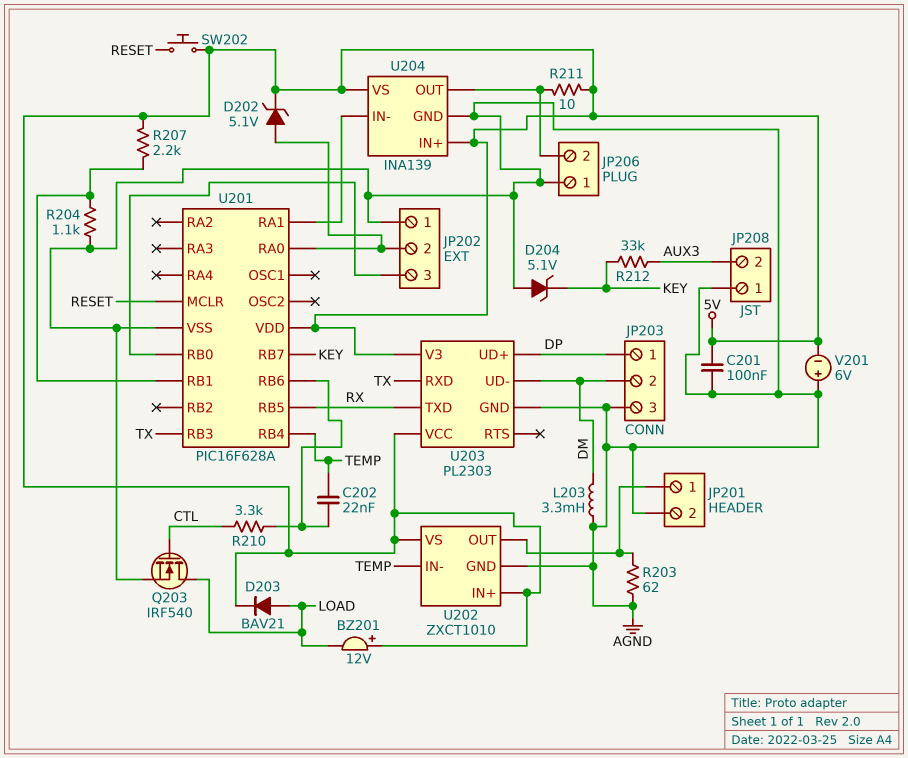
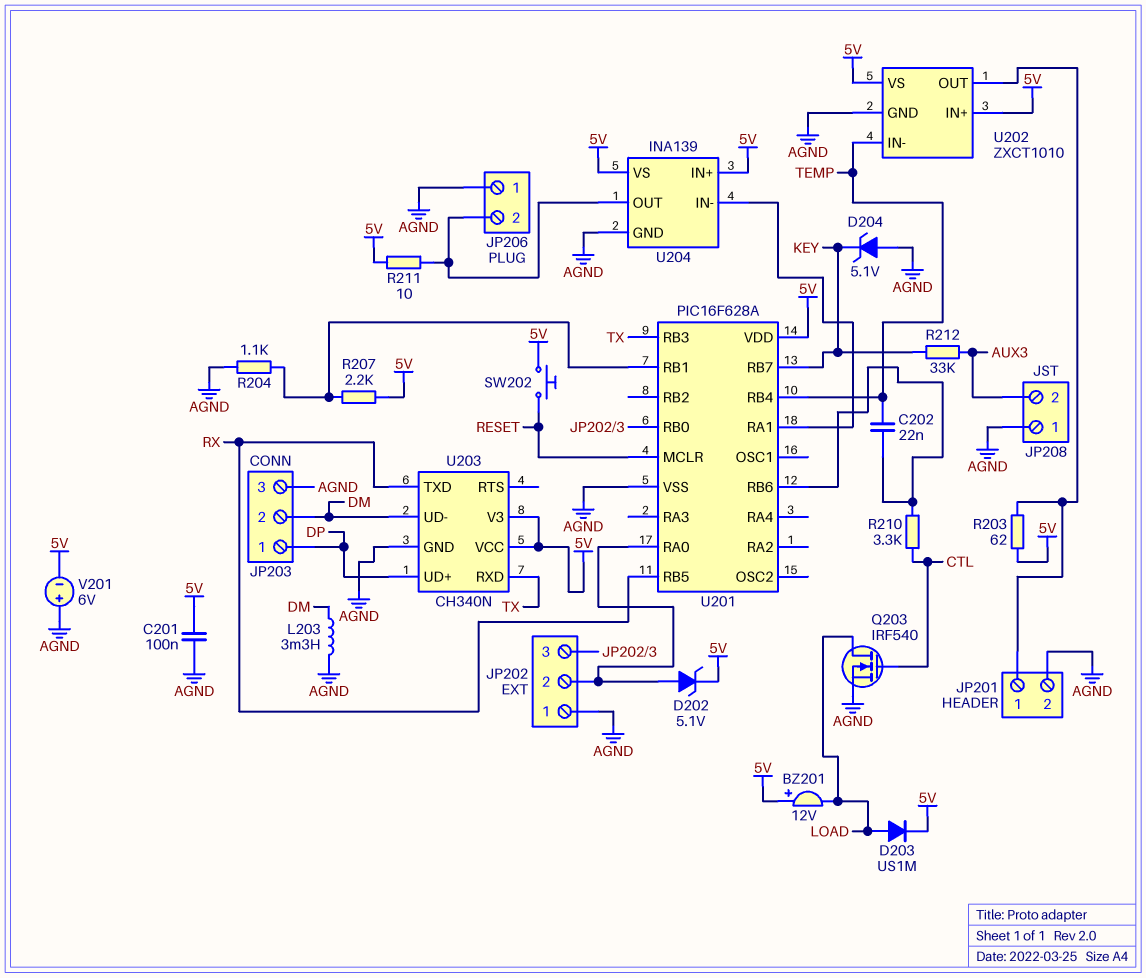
D203: diode BAV21 (A LOAD, K 5V) -> diode US1M (A LOAD, K 5V)
R203: 62 (AGND, JP201/1) -> 62 (5V, JP201/1)
U203: PL2303 -> CH340N

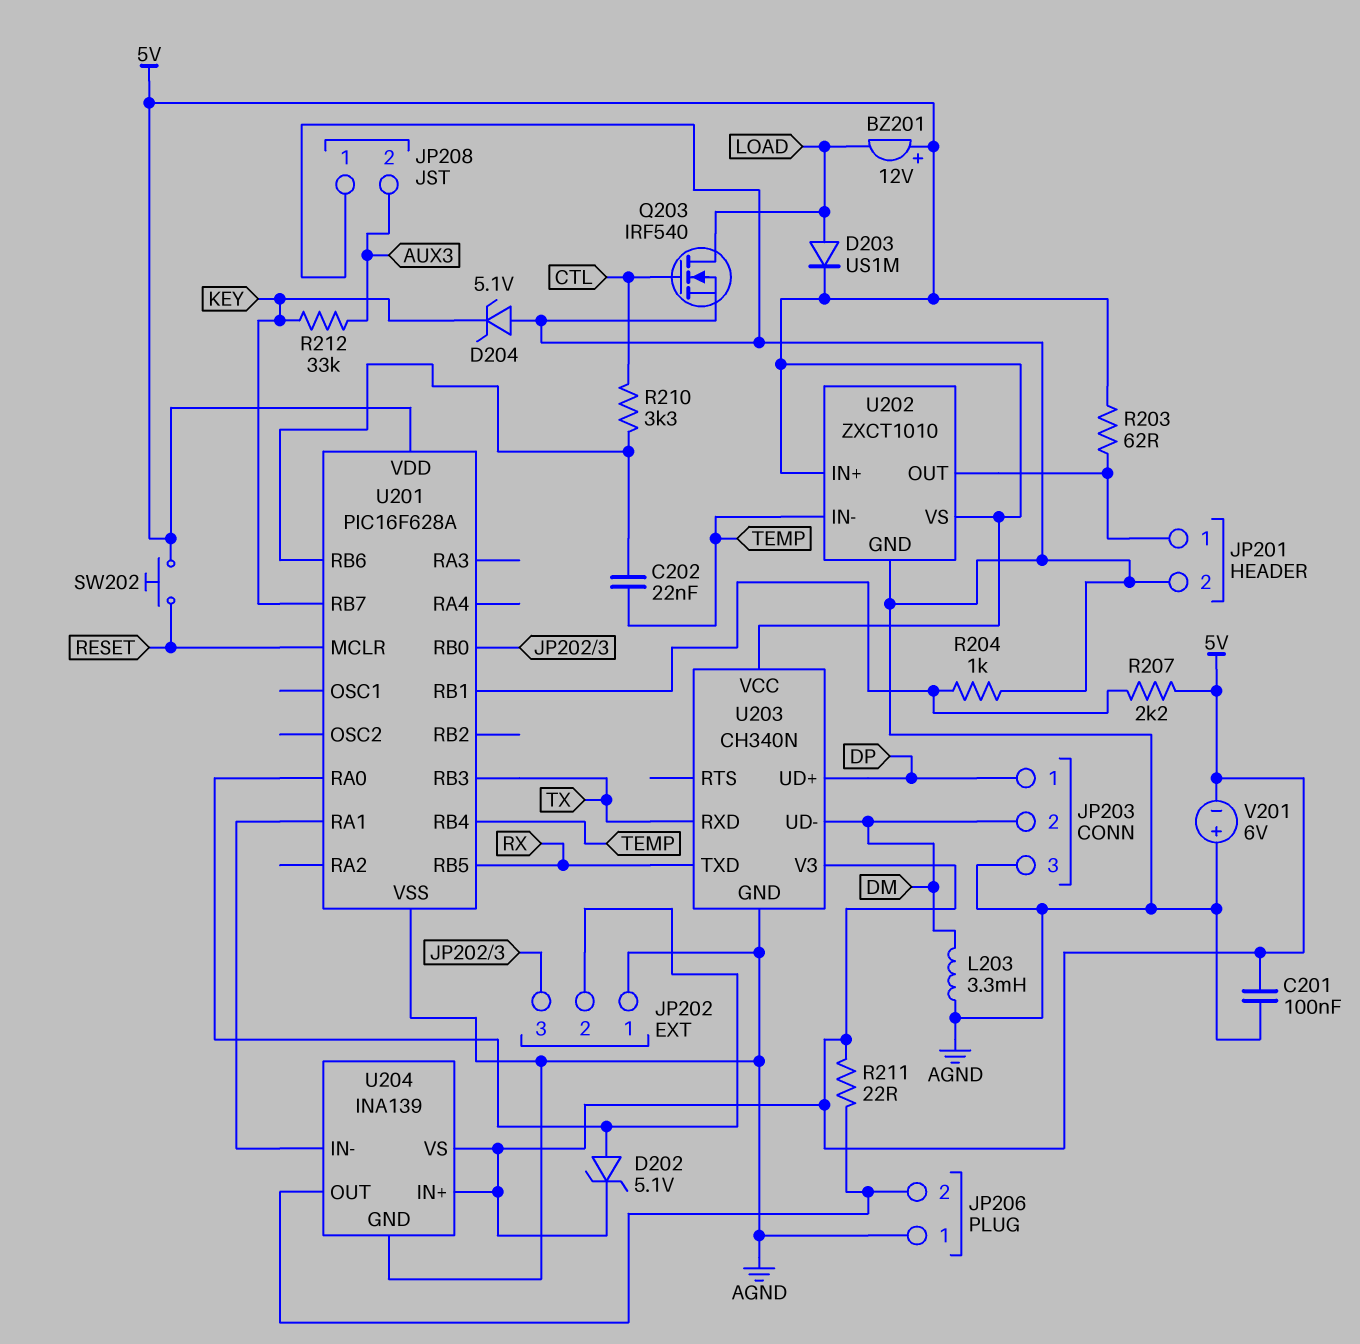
R204: 1.1k (AGND, U201/RB1) -> 1k (AGND, U201/RB1)
R211: 10 (5V, JP206/2) -> 22 (5V, JP206/2)

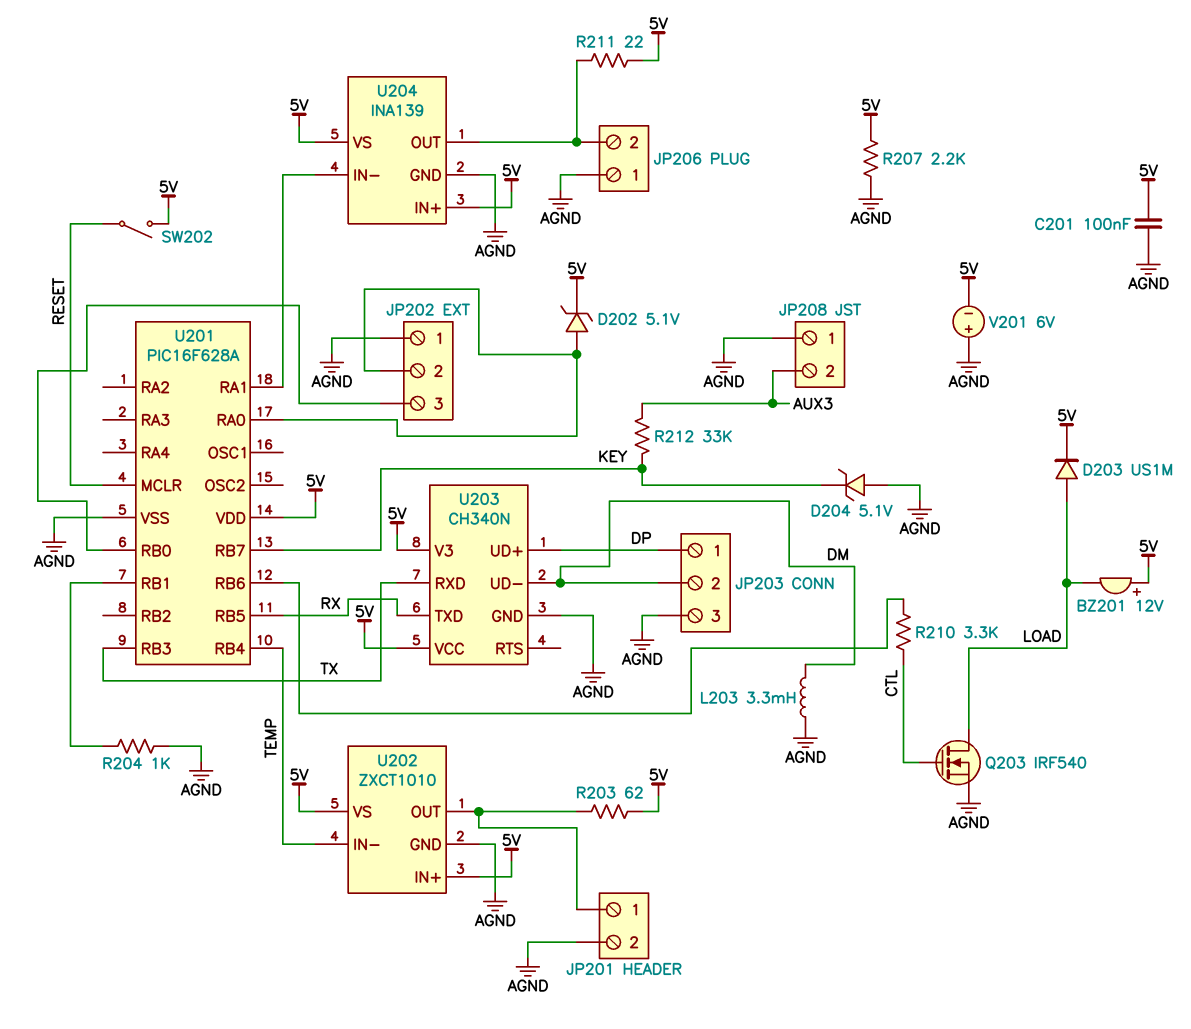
C202: 22nF (TEMP, U201/RB6) -> none
R207: 2.2k (5V, U201/RB1) -> 2.2k (5V, AGND)
SW202: button (5V, RESET) -> switch (5V, RESET)

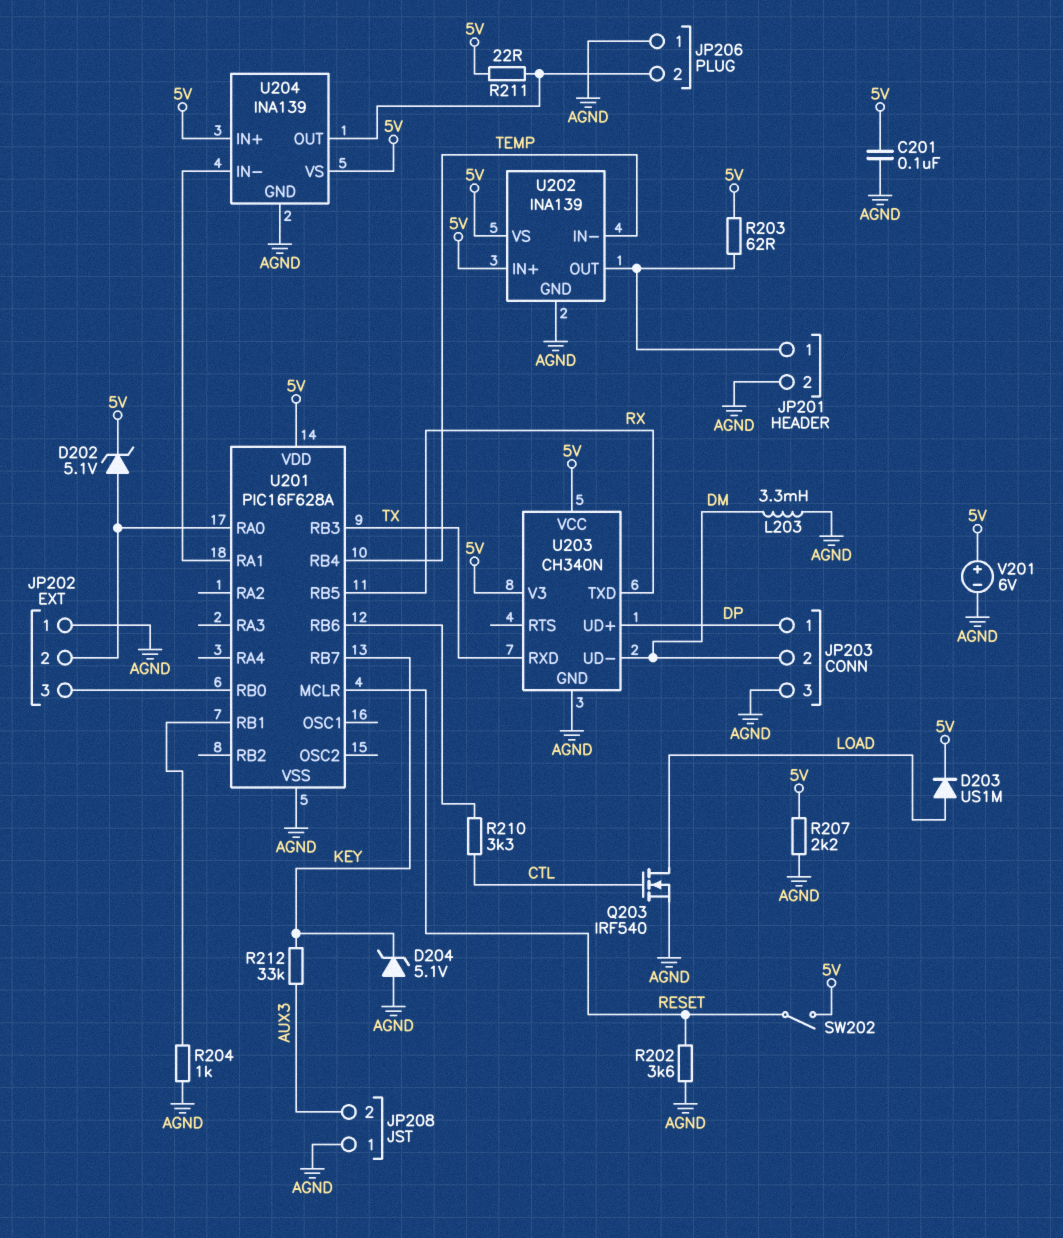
BZ201: buzzer 12V (plus 5V, minus LOAD) -> none
R202: none -> 3.6k (AGND, RESET)
U202: ZXCT1010 -> INA139
V201: 6V (plus AGND, minus 5V) -> 6V (plus 5V, minus AGND)

